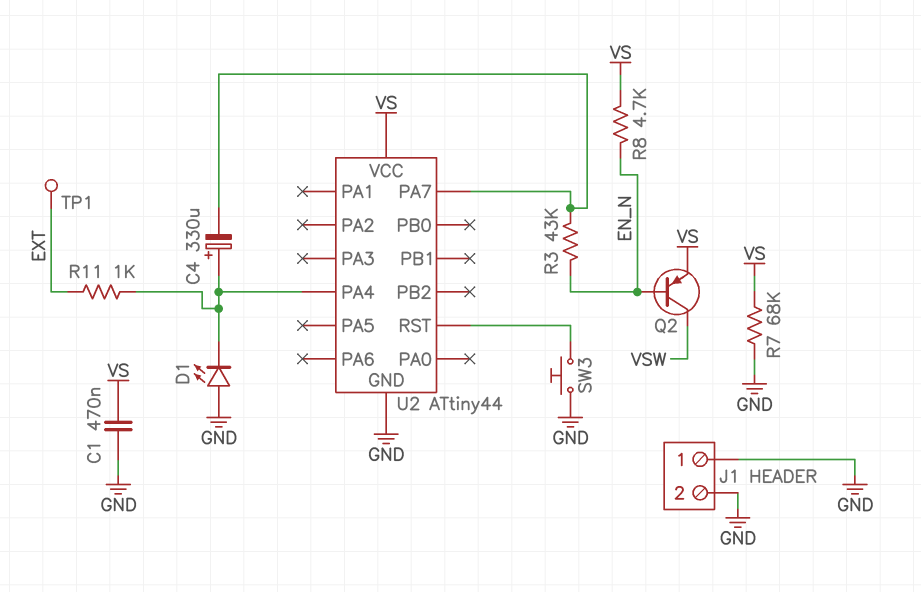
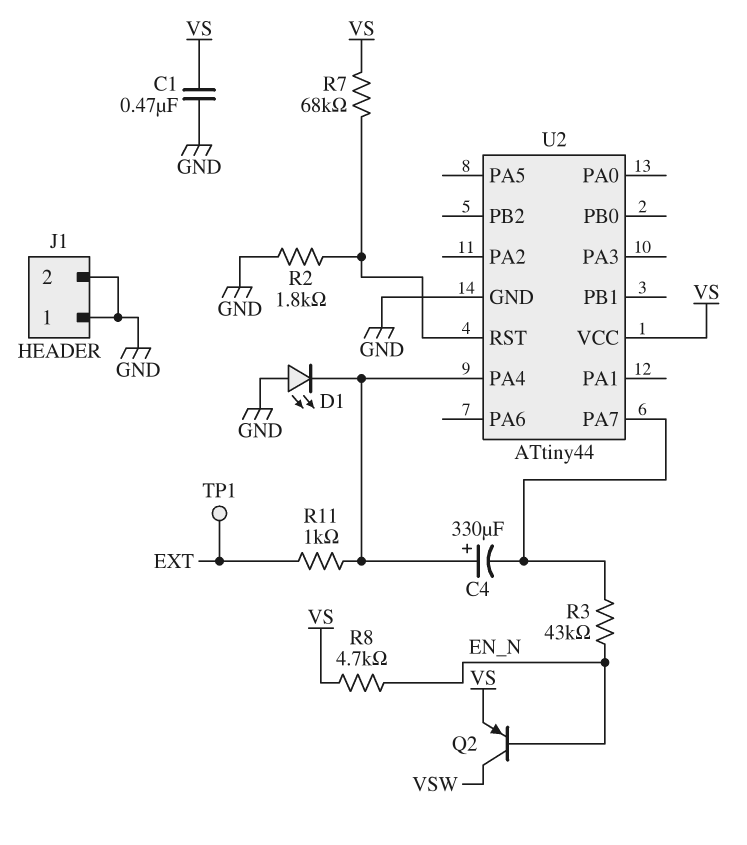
R2: none -> 1.8k (GND, U2/RST)
R7: 68k (GND, VS) -> 68k (U2/RST, VS)
SW3: button (GND, U2/RST) -> none

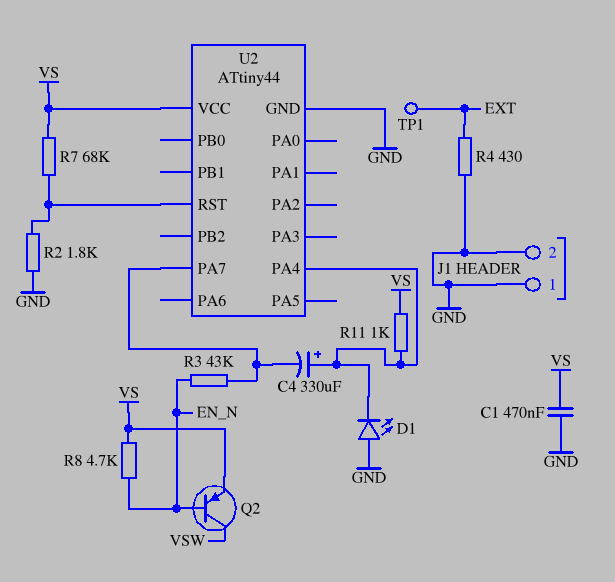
R4: none -> 430 (EXT, GND)
R11: 1k (EXT, U2/PA4) -> 1k (U2/PA4, VS)

